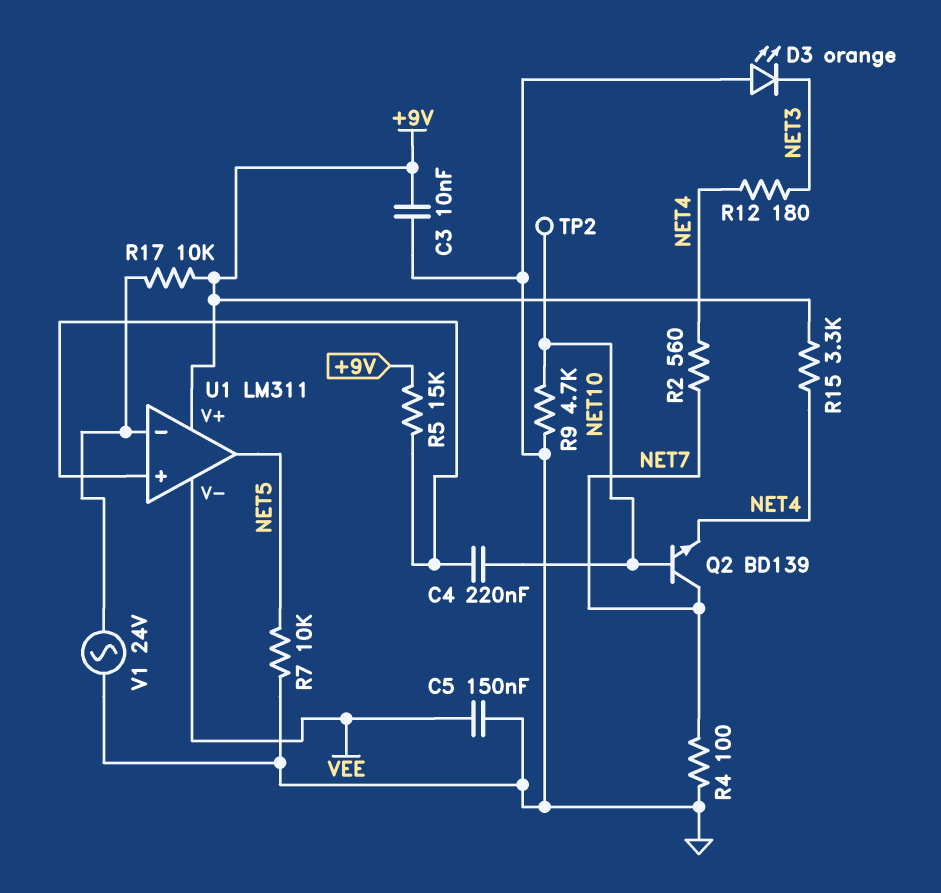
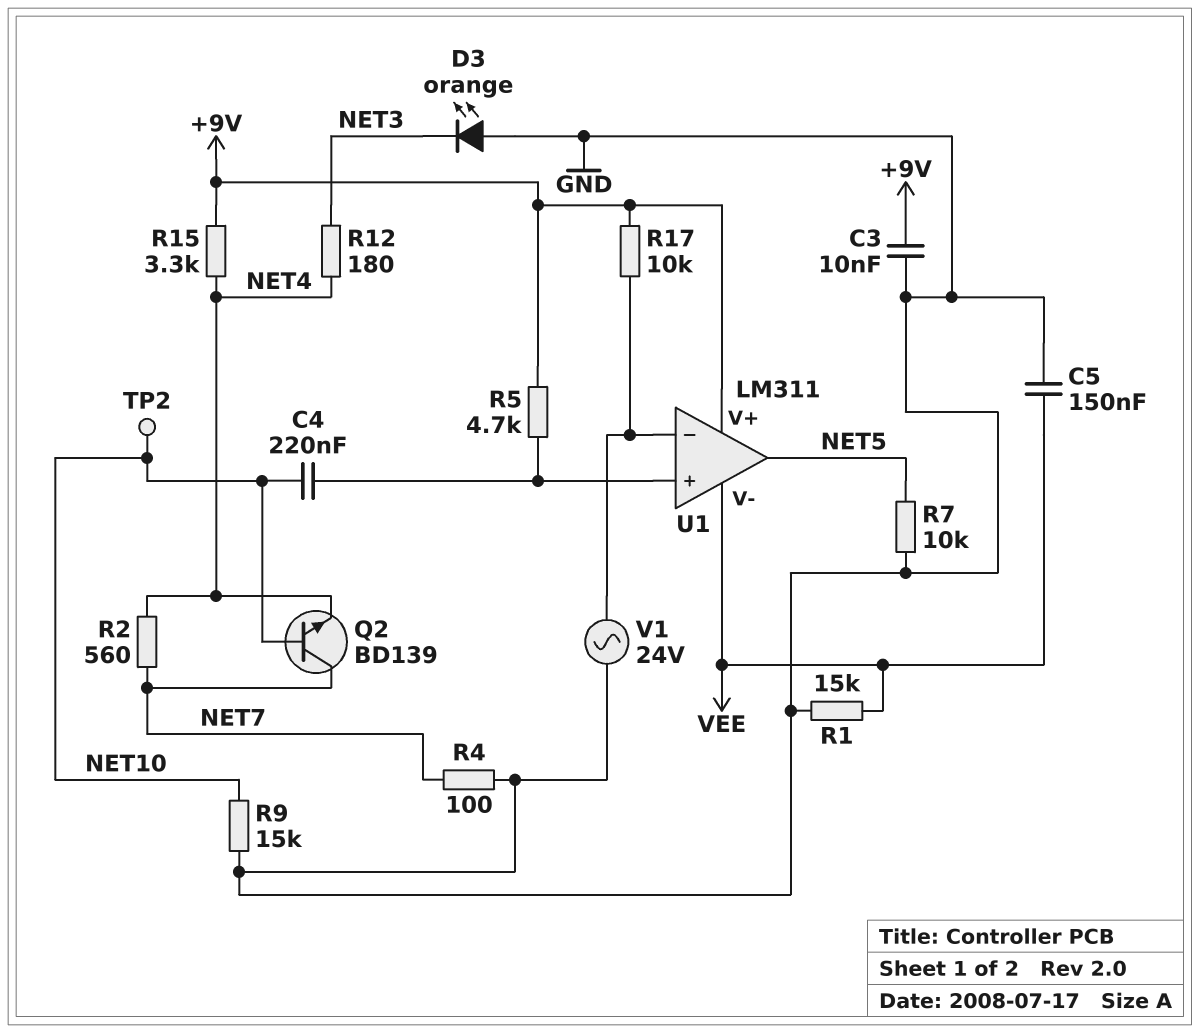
R1: none -> 15k (GND, VEE)
R5: 15k (+9V, U1/in+) -> 4.7k (+9V, U1/in+)
R9: 4.7k (GND, NET10) -> 15k (GND, NET10)

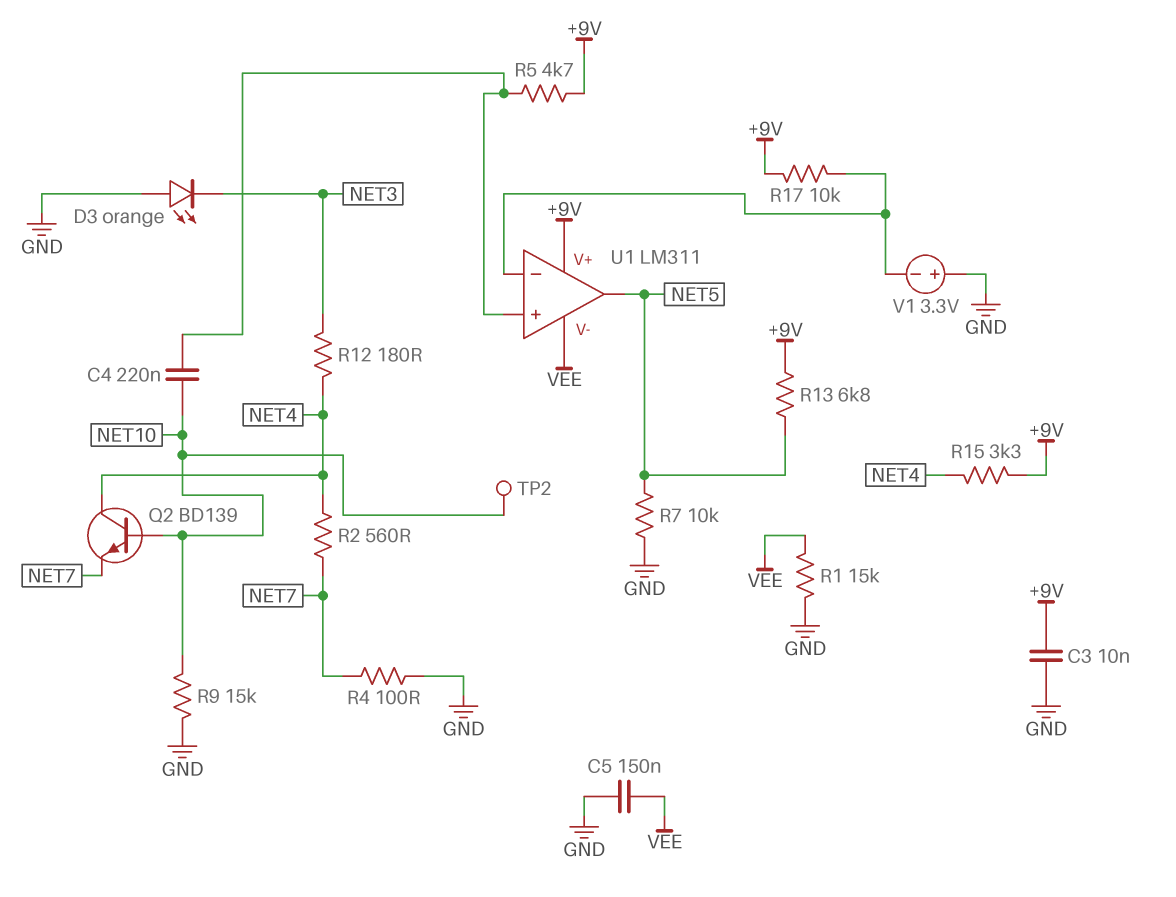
Q2: NPN BD139 (B NET10, C NET7, E NET4) -> NPN BD139 (B NET10, C NET4, E NET7)
R13: none -> 6.8k (+9V, NET5)
V1: AC 24V (GND, U1/in-) -> 3.3V (plus GND, minus U1/in-)

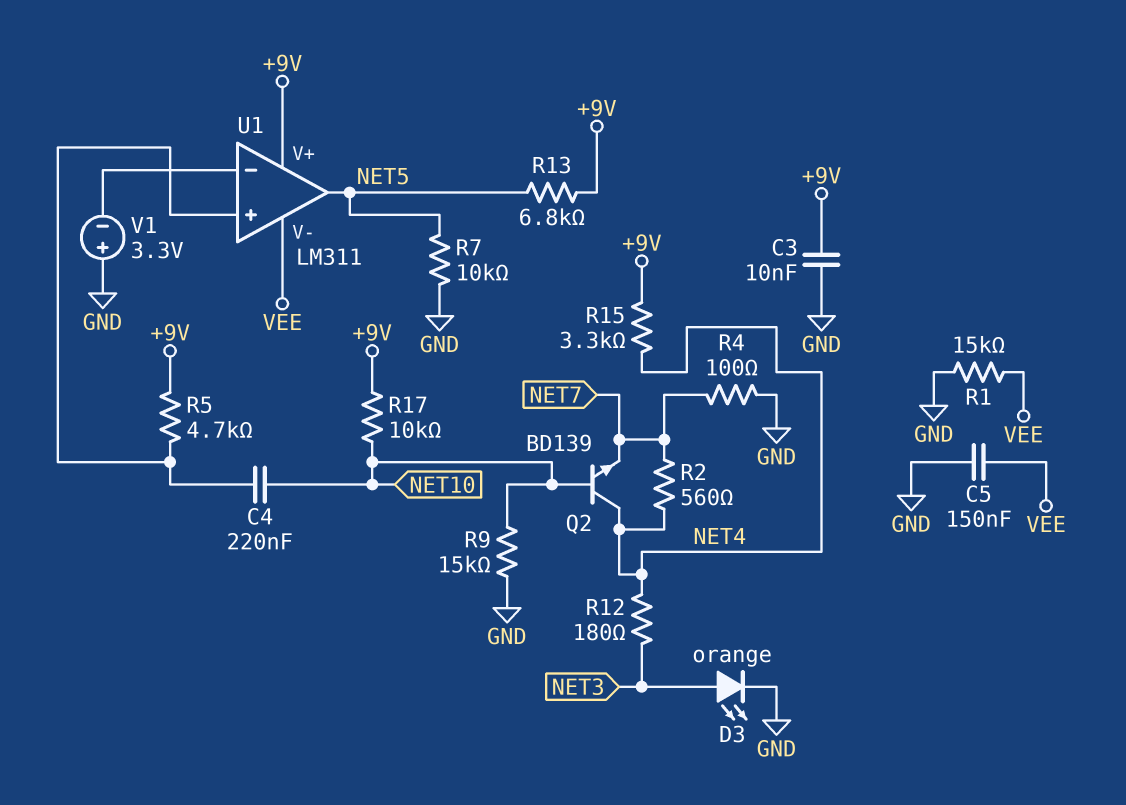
D3: LED orange (A GND, K NET3) -> LED orange (A NET3, K GND)
R17: 10k (+9V, U1/in-) -> 10k (+9V, NET10)
TP2: test point (NET10) -> none

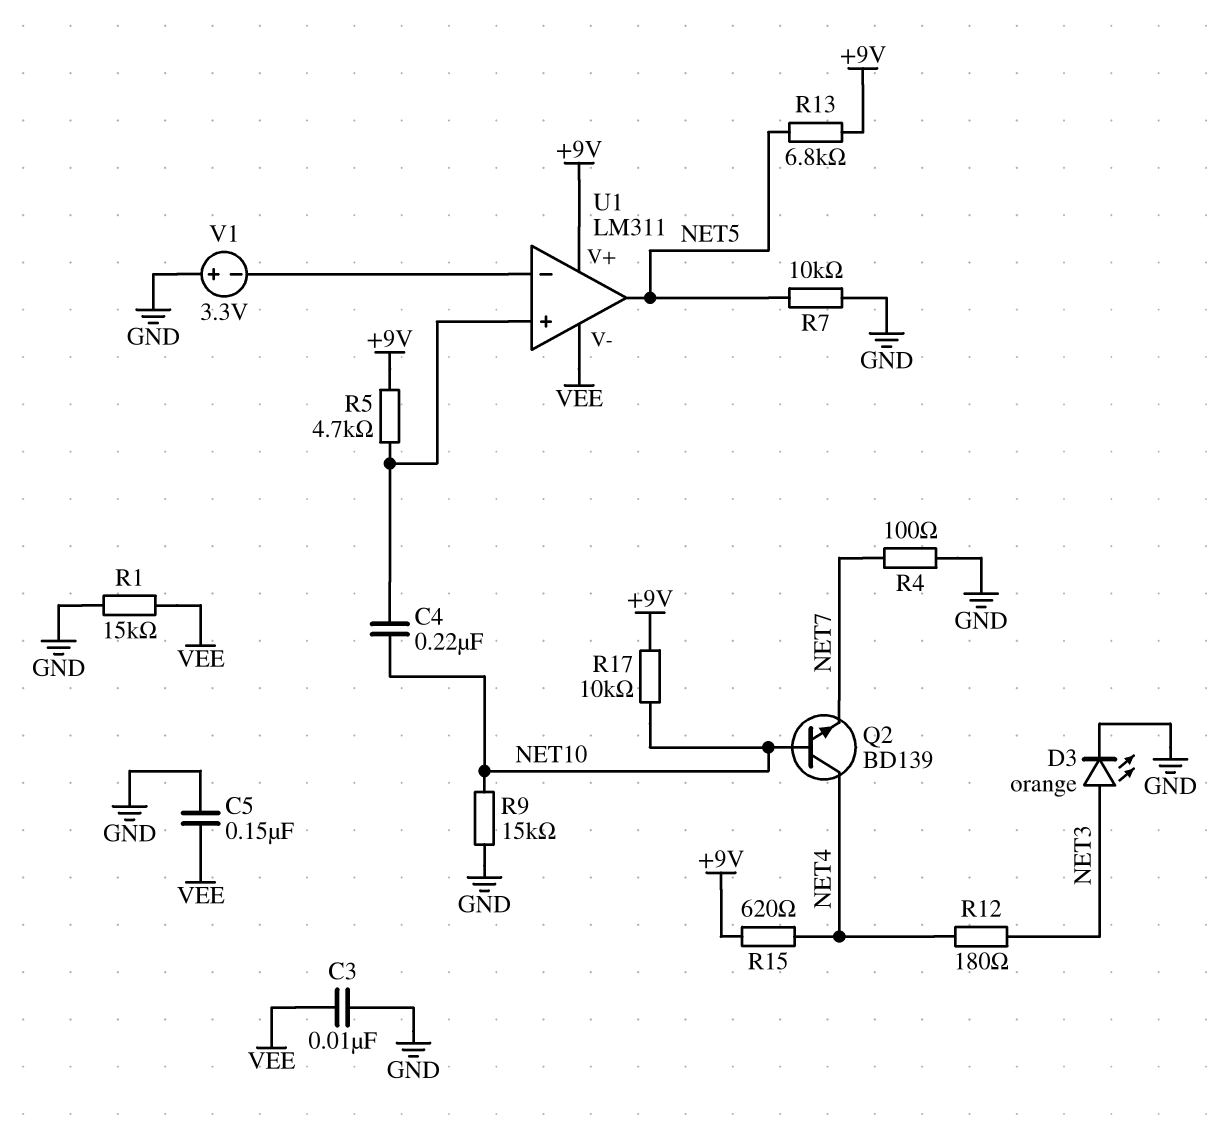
C3: 10nF (+9V, GND) -> 10nF (GND, VEE)
R2: 560 (NET4, NET7) -> none
R15: 3.3k (+9V, NET4) -> 620 (+9V, NET4)

